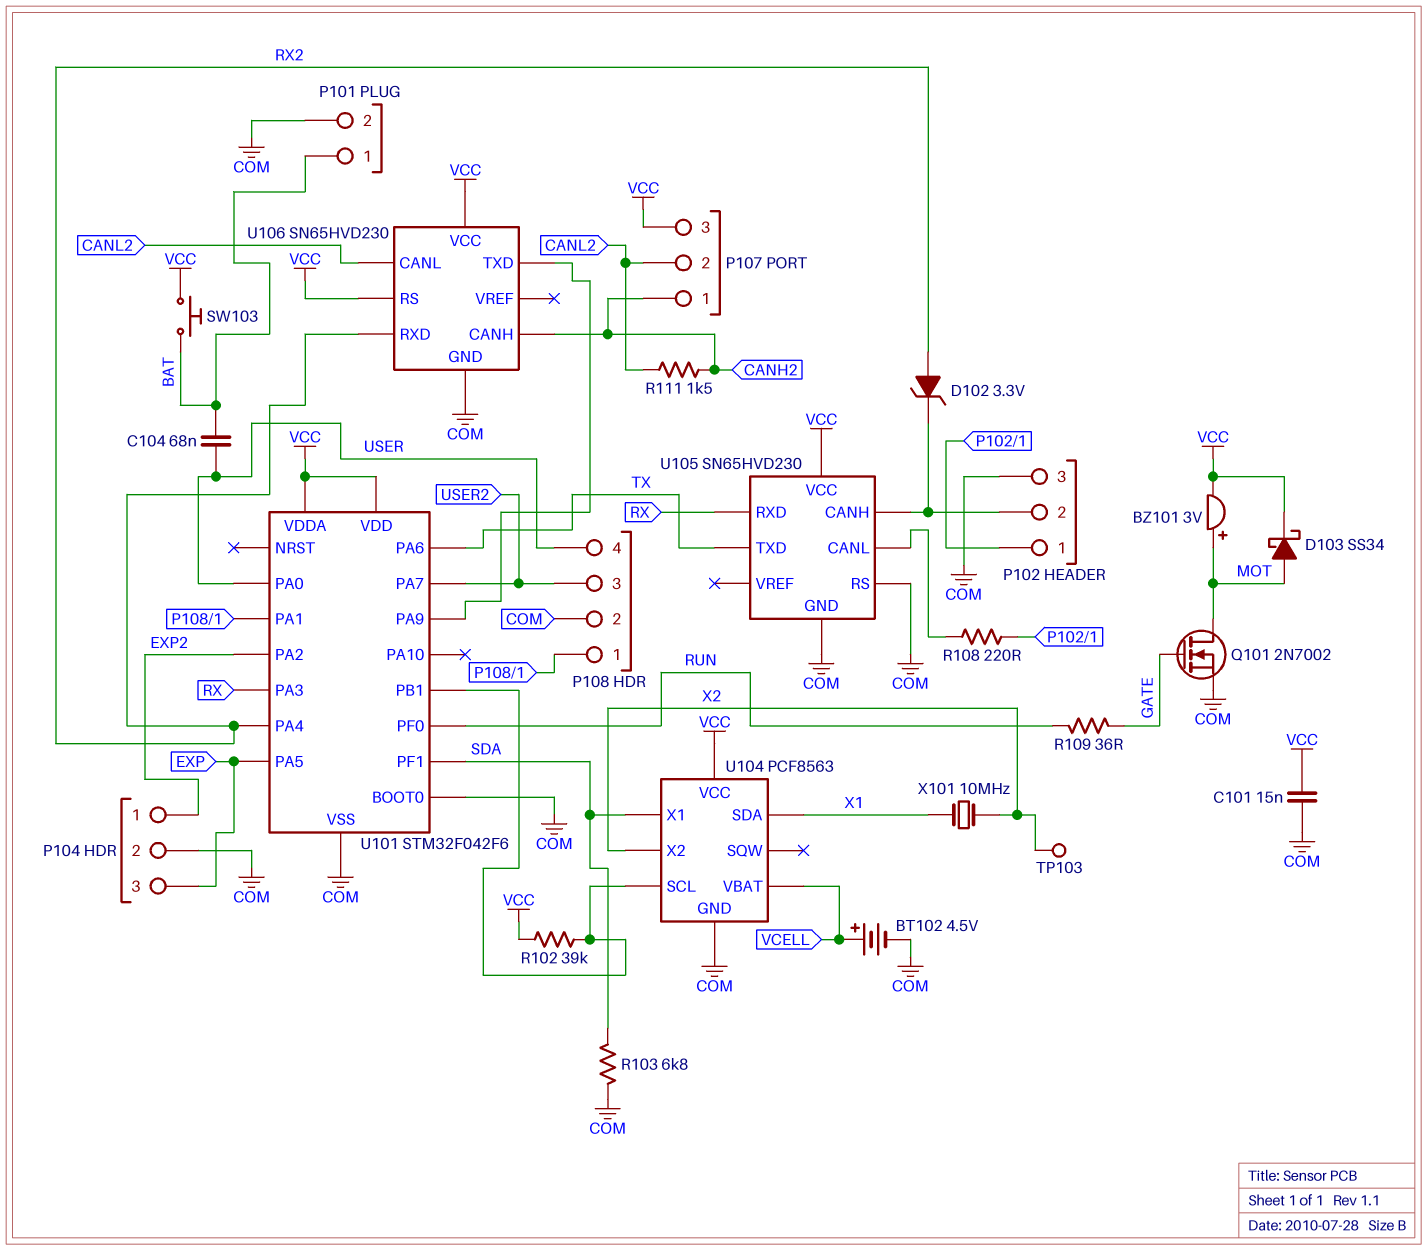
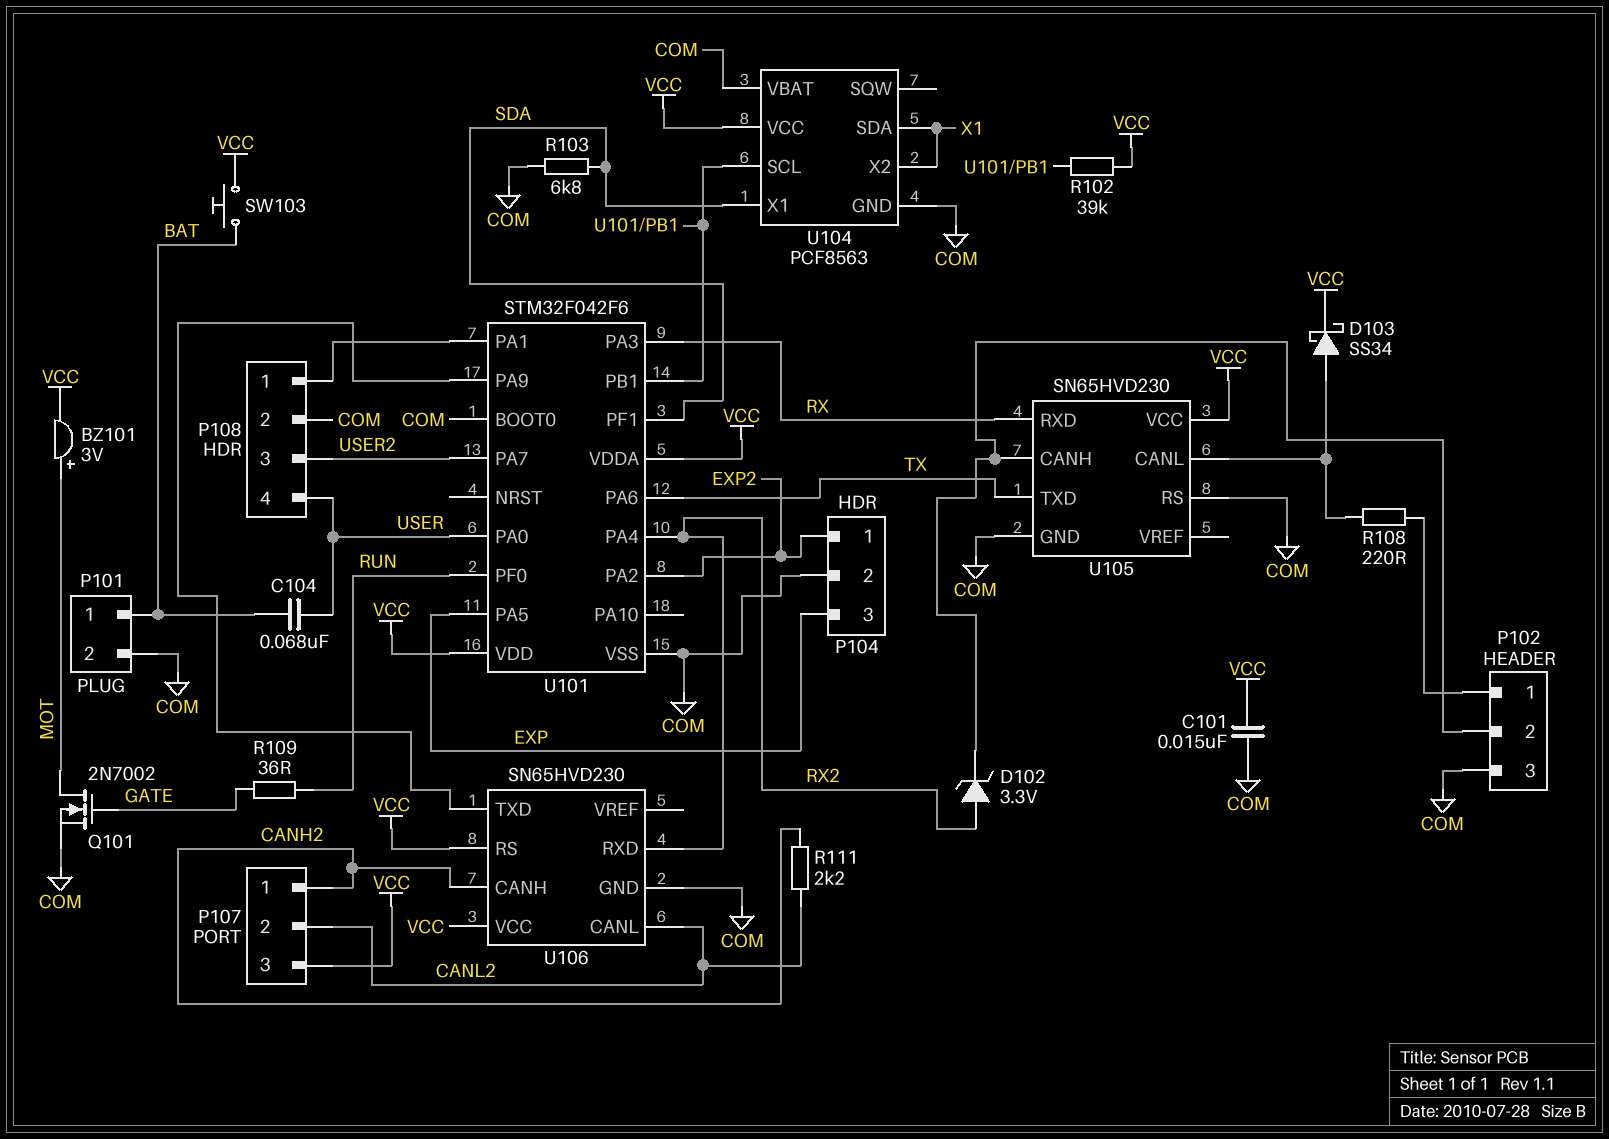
BT102: 4.5V (plus VCELL, minus COM) -> none
D103: schottky SS34 (A MOT, K VCC) -> schottky SS34 (A U105/CANL, K VCC)
R111: 1.5k (CANH2, CANL2) -> 2.2k (CANH2, CANL2)
TP103: test point (X2) -> none
U104 pin VBAT: VCELL -> COM
U104 pin X2: X2 -> X1
X101: 10MHz (X1, X2) -> none

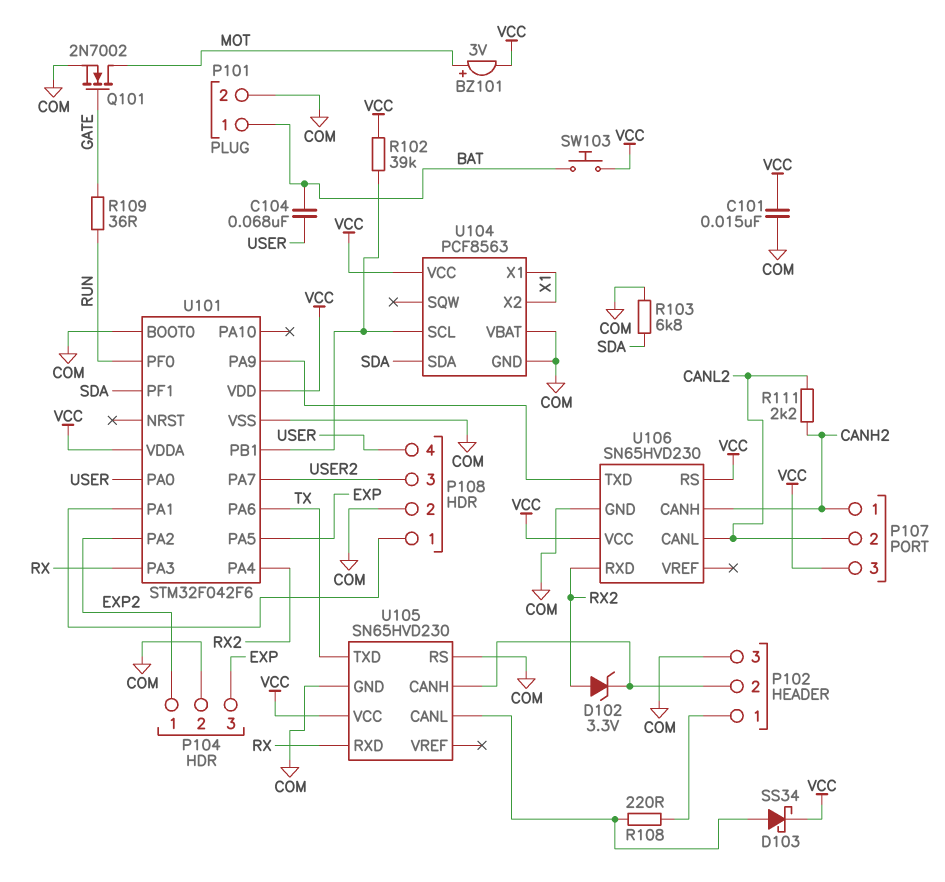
U104 pin SDA: X1 -> SDA
U104 pin X1: SDA -> X1

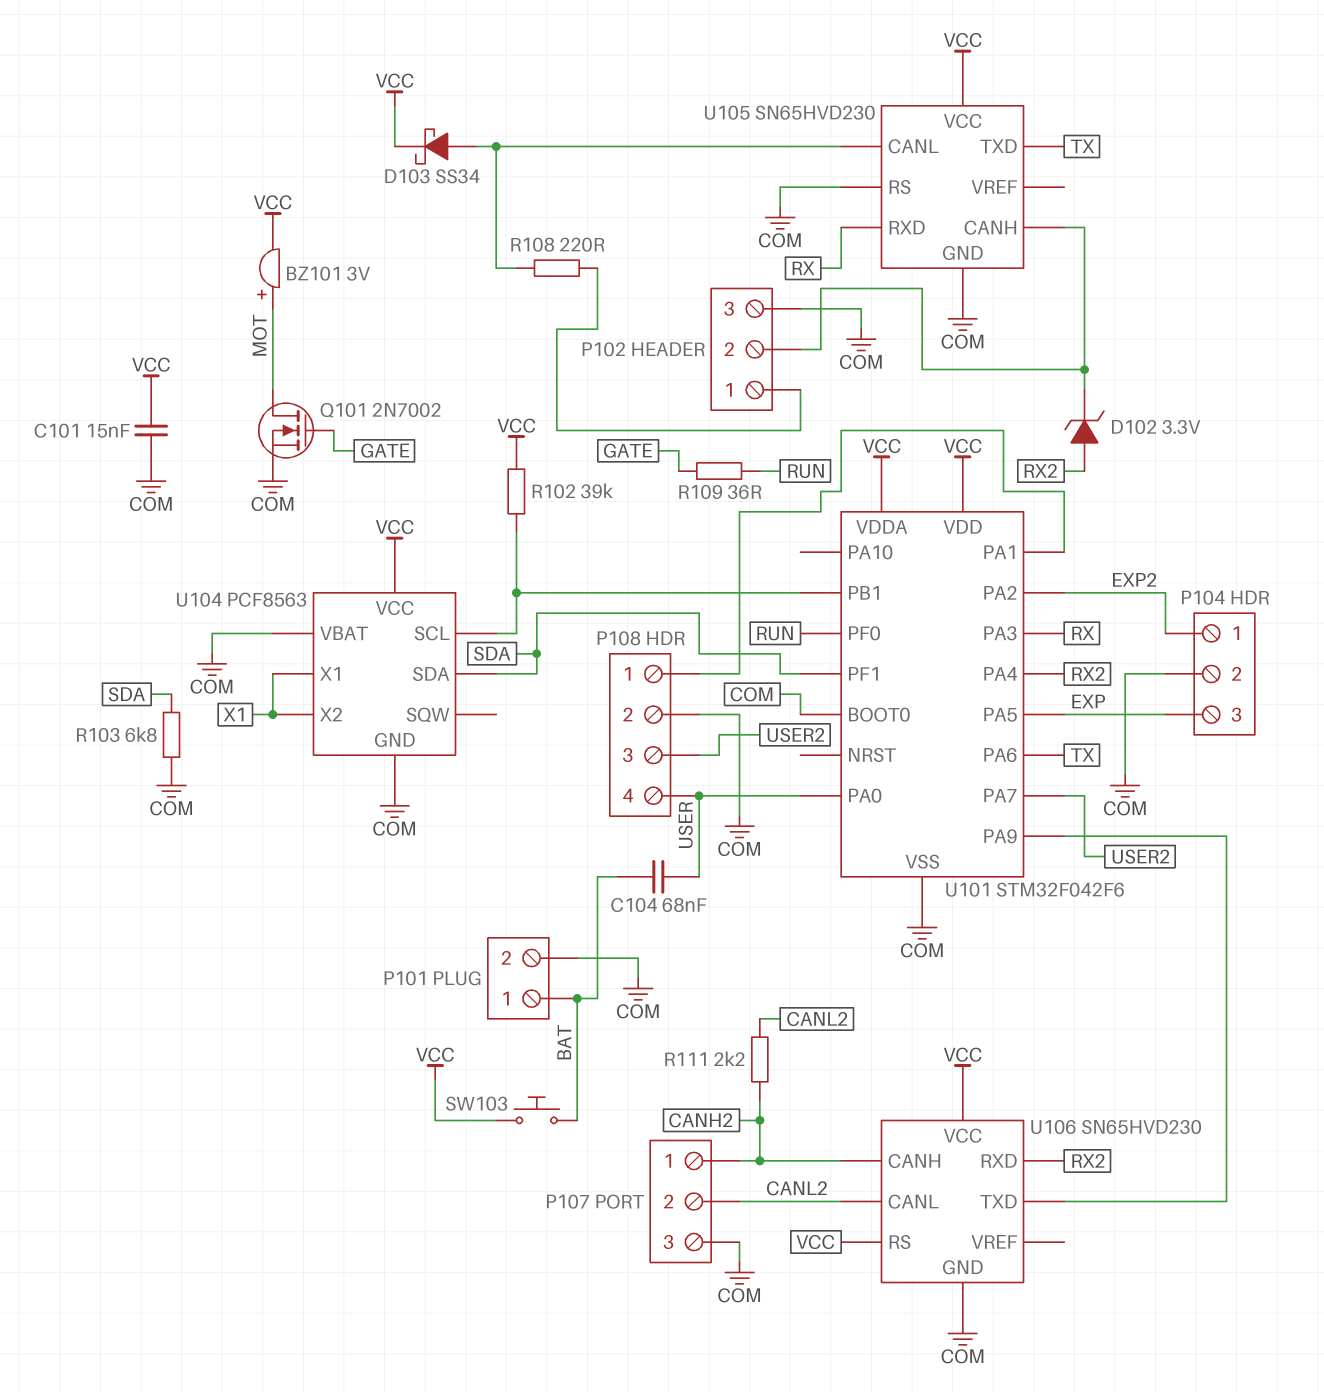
P107 pin 3: VCC -> COM

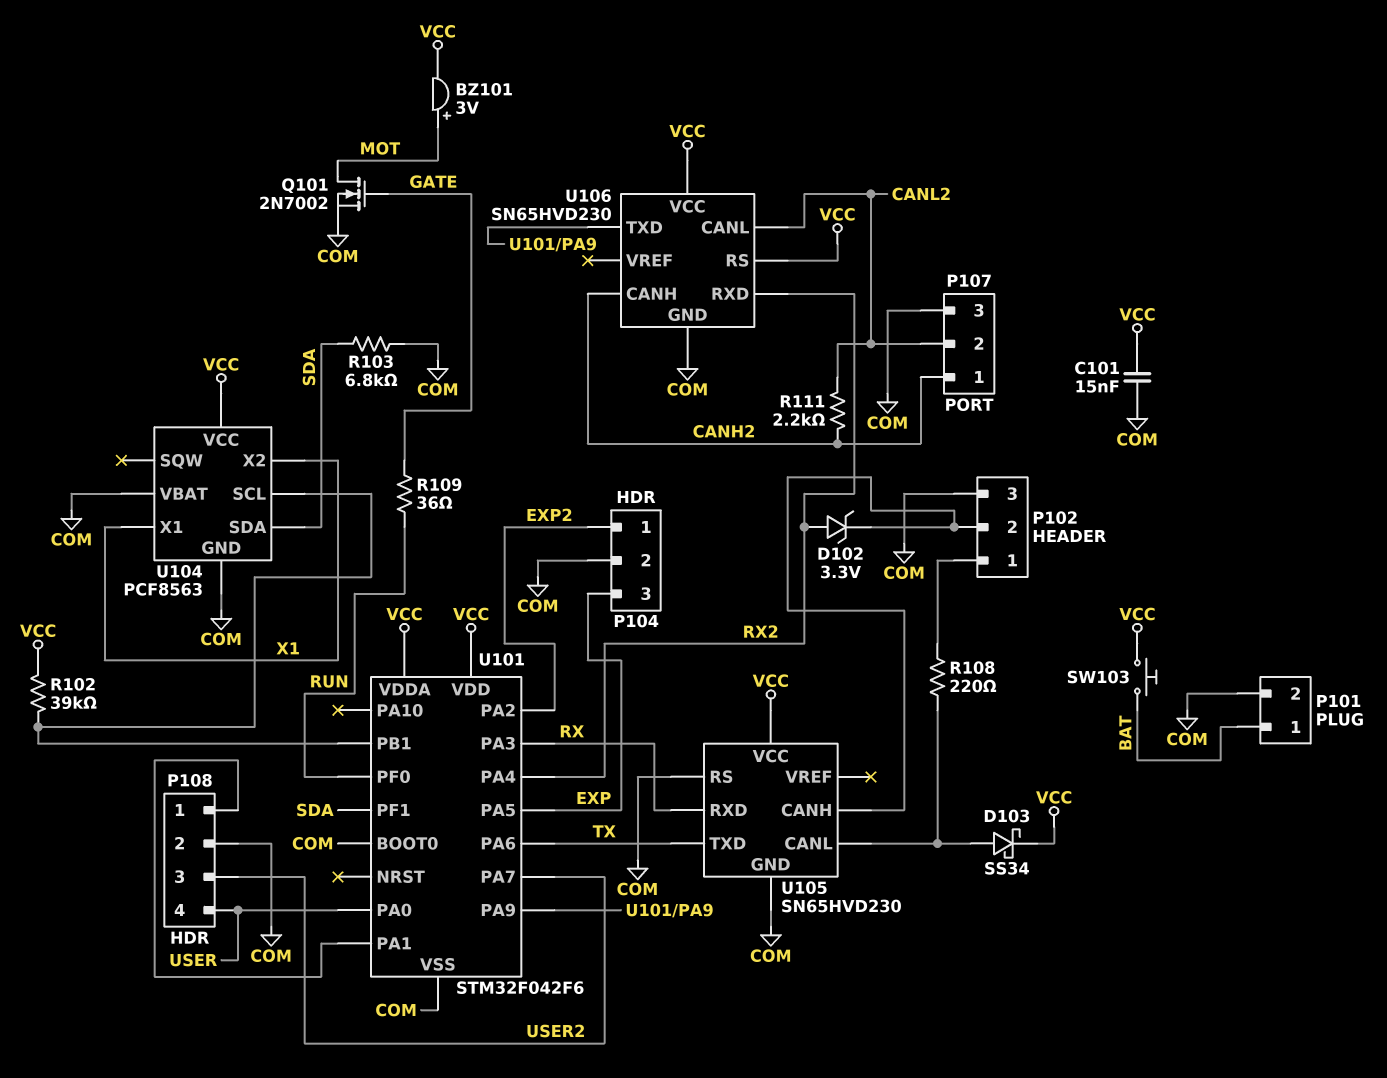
C104: 68nF (BAT, USER) -> none

